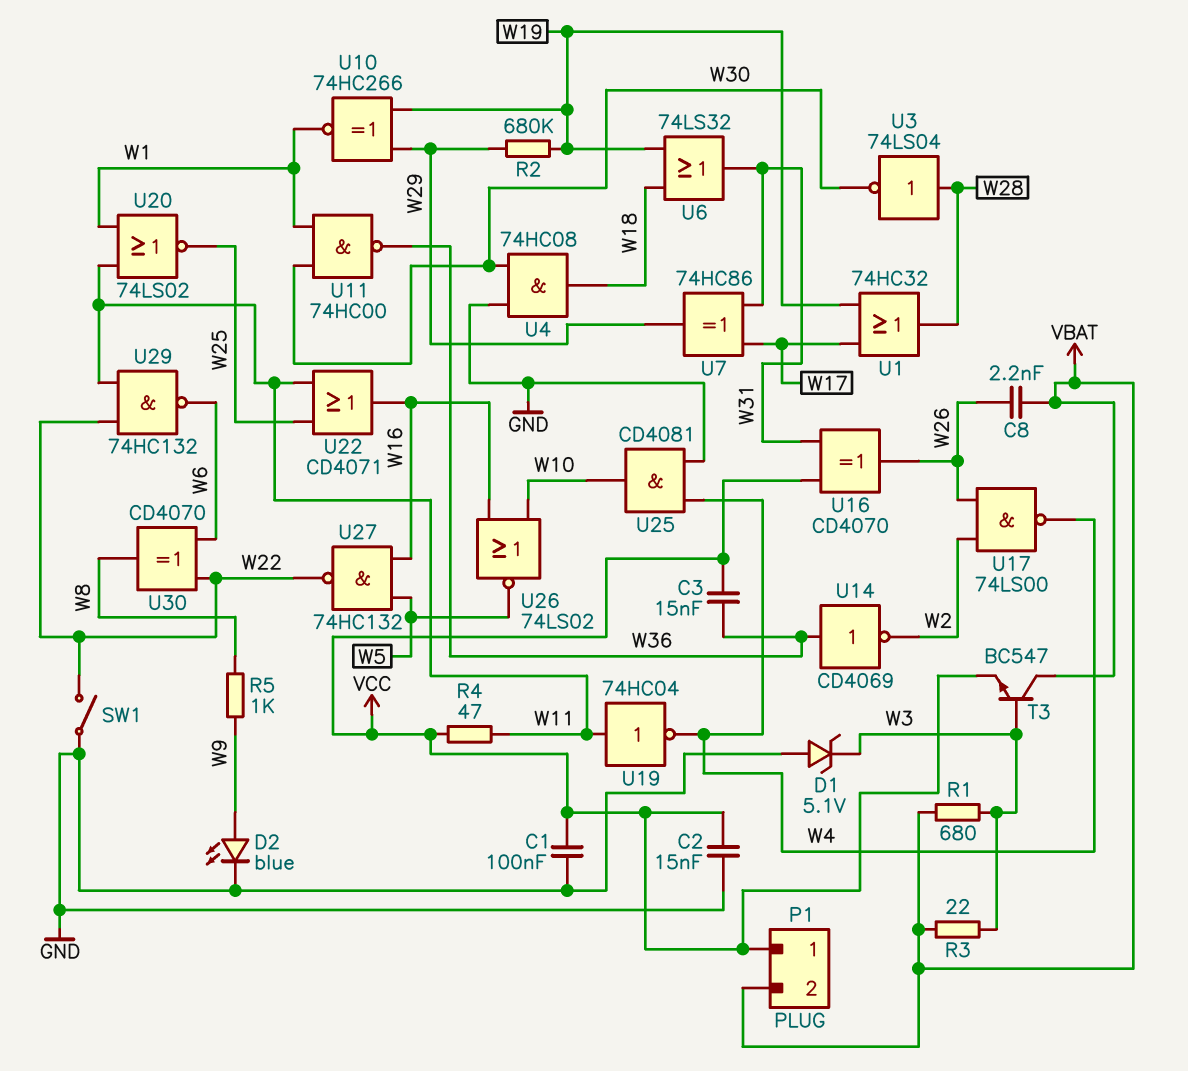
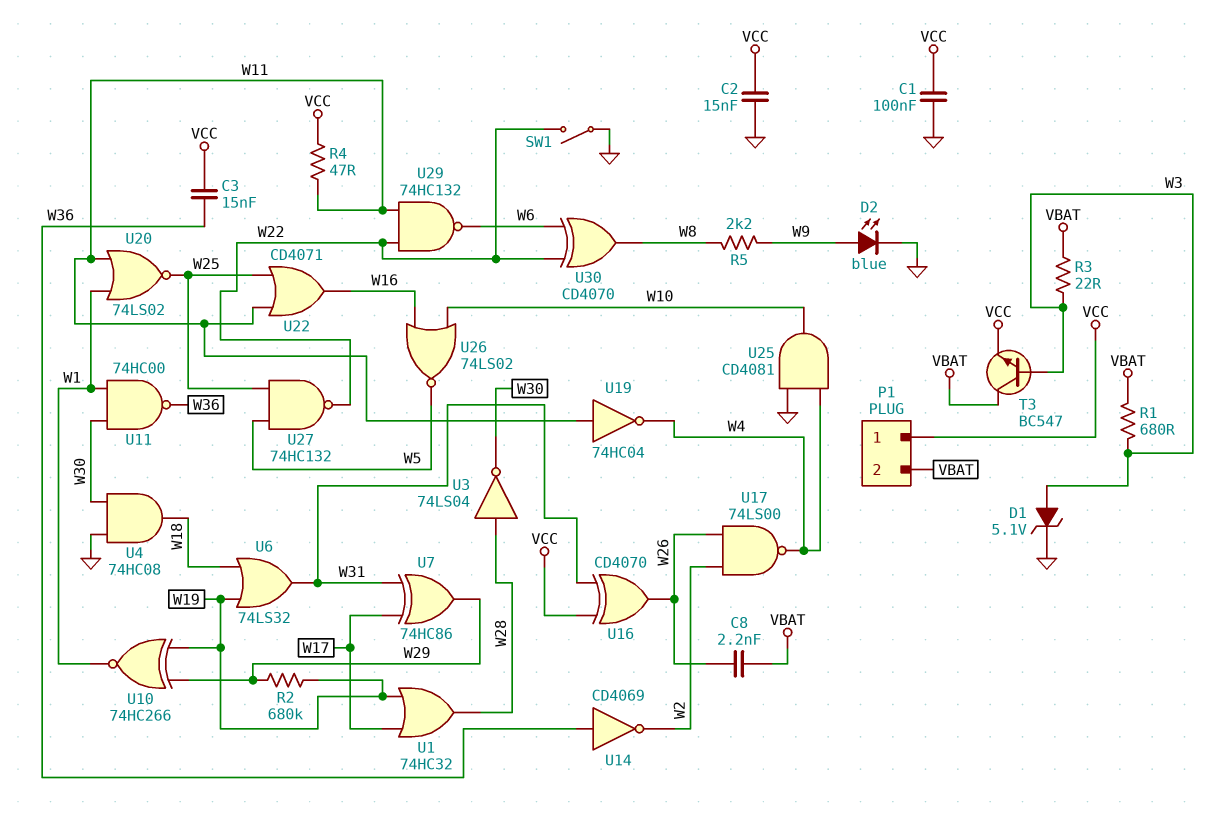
D1: zener 5.1V (A GND, K W3) -> zener 5.1V (A W3, K GND)
R5: 1k (W8, W9) -> 2.2k (W8, W9)
U27: NAND 74HC132 (in W5, in W16, out W22) -> NAND 74HC132 (in W5, in W25, out W22)

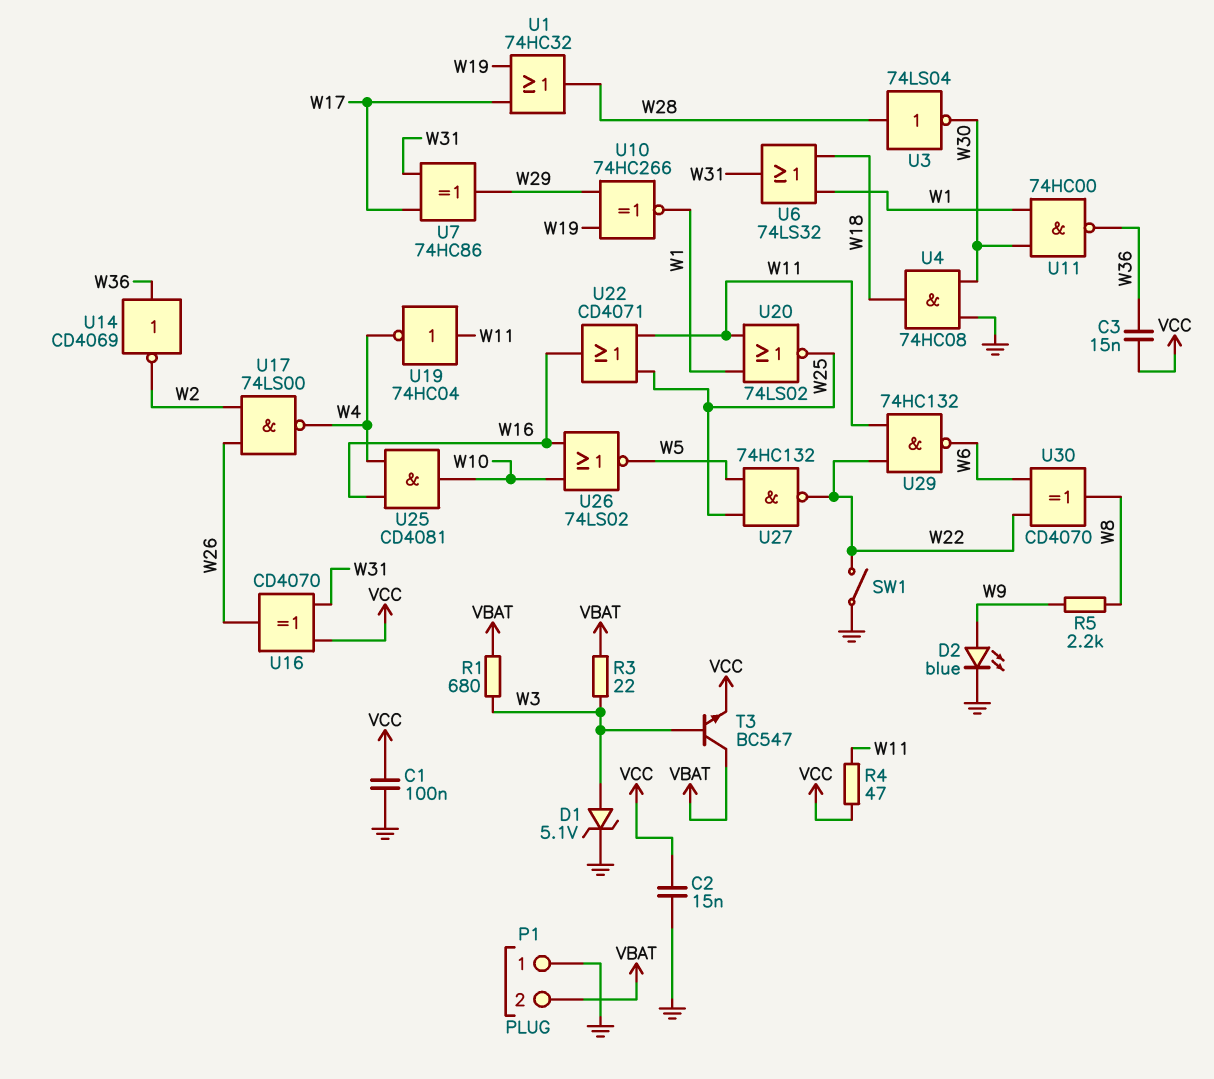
C8: 2.2nF (VBAT, W26) -> none
P1 pin 1: VCC -> GND
R2: 680k (W19, W29) -> none
U6: OR 74LS32 (in W18, in W19, out W31) -> OR 74LS32 (in W1, in W18, out W31)
U25: AND CD4081 (in GND, in W4, out W10) -> AND CD4081 (in W4, in W16, out W10)

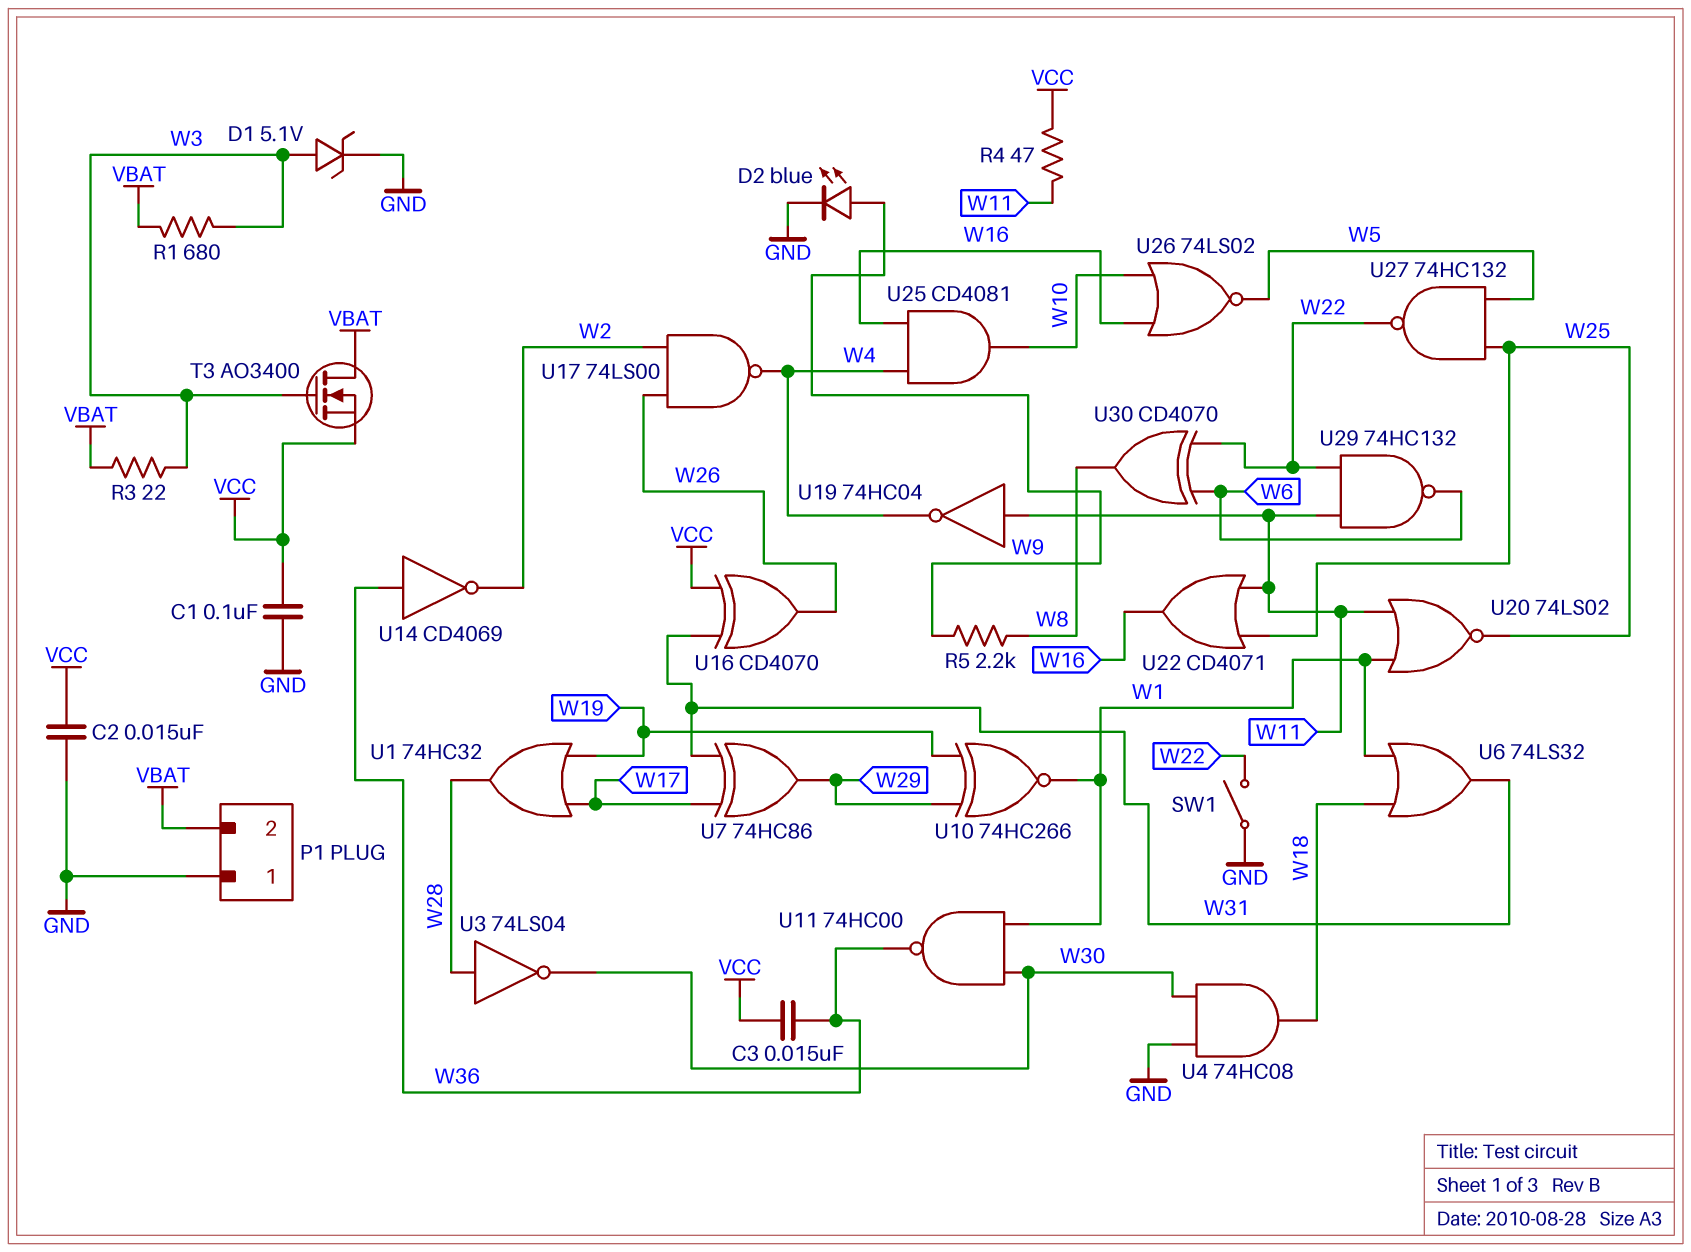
T3: NPN BC547 (B W3, C VBAT, E VCC) -> NMOS AO3400 (G W3, D VBAT, S VCC)

